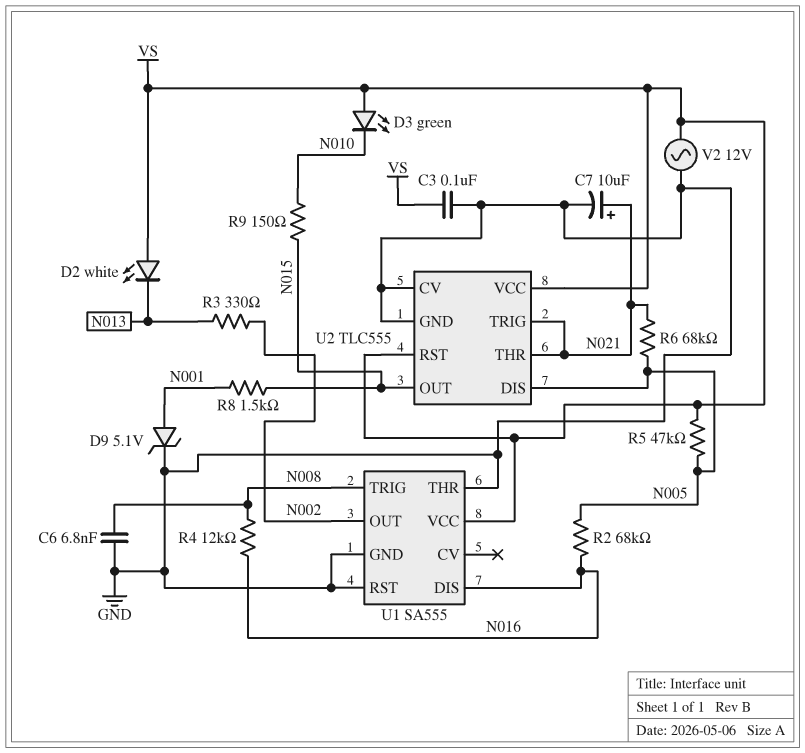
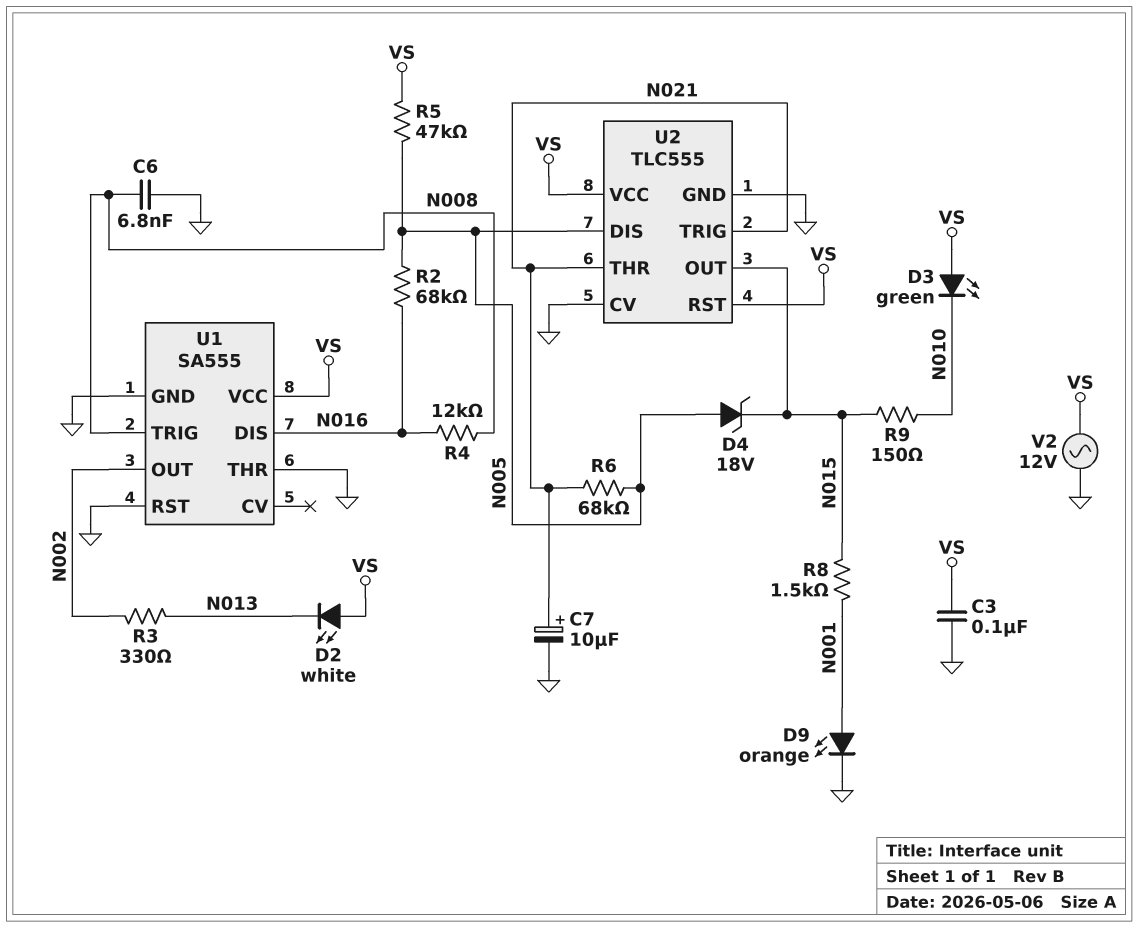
D4: none -> zener 18V (A N005, K N015)
D9: zener 5.1V (A N001, K GND) -> LED orange (A N001, K GND)

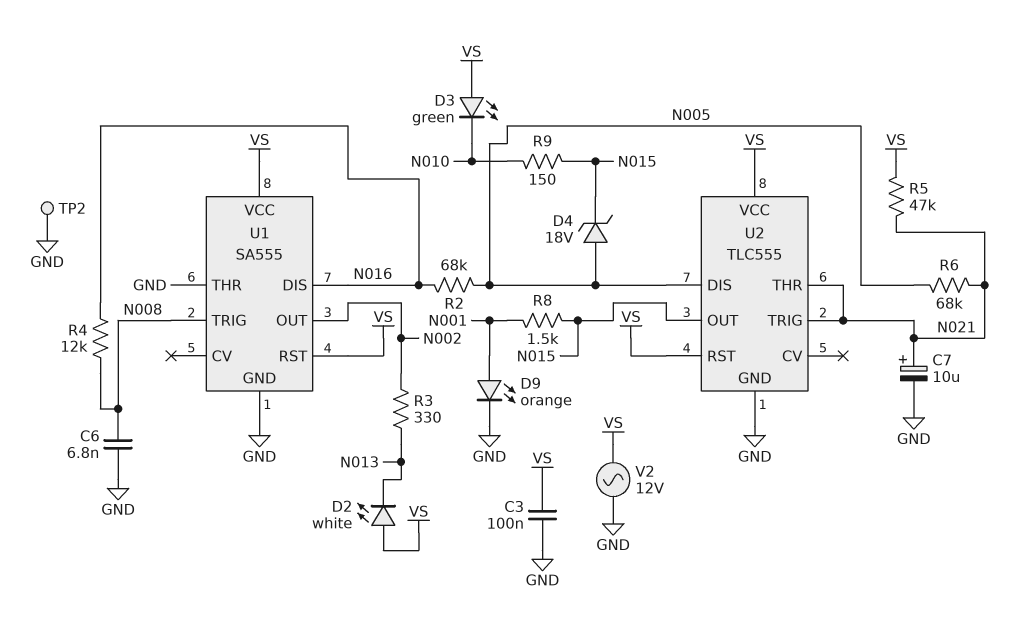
R5: 47k (N005, VS) -> 47k (N021, VS)
TP2: none -> test point (GND)
U1 pin RST: GND -> VS
U2 pin CV: GND -> none

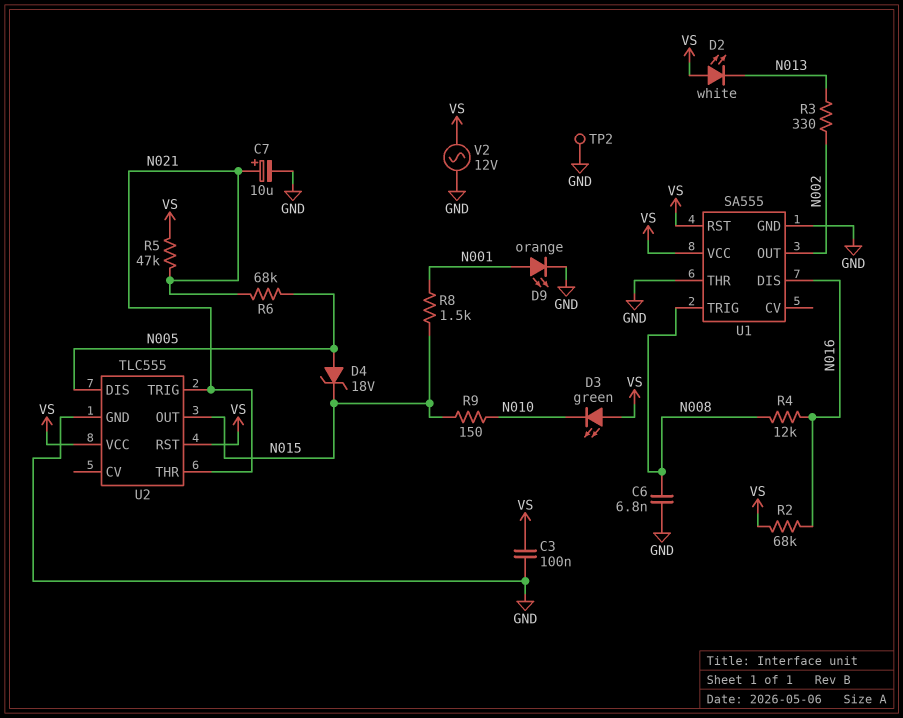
R2: 68k (N005, N016) -> 68k (N016, VS)

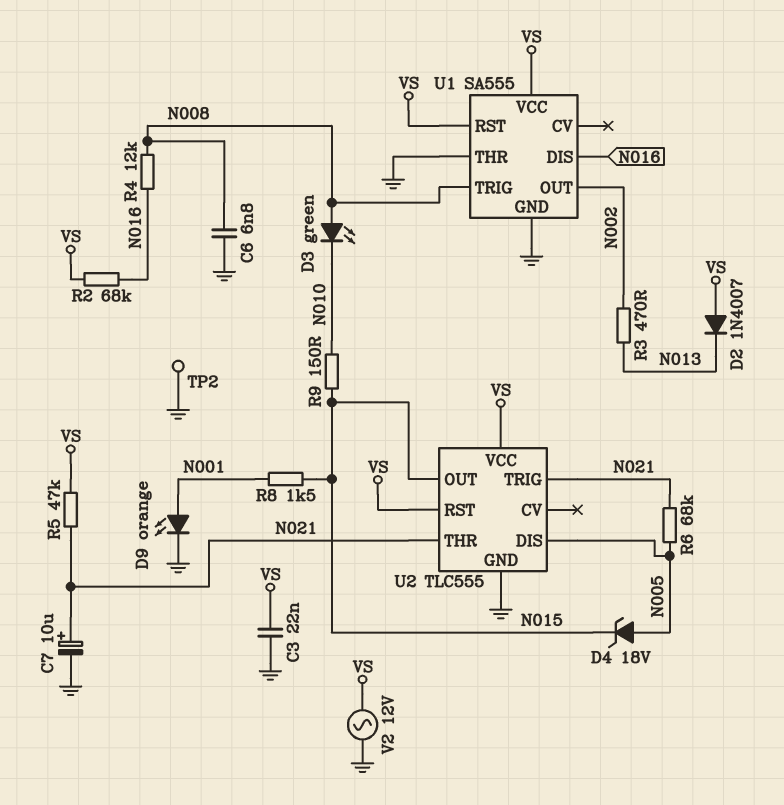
C3: 100nF (GND, VS) -> 22nF (GND, VS)
D2: LED white (A VS, K N013) -> diode 1N4007 (A VS, K N013)
D3: LED green (A VS, K N010) -> LED green (A N008, K N010)
R3: 330 (N002, N013) -> 470 (N002, N013)

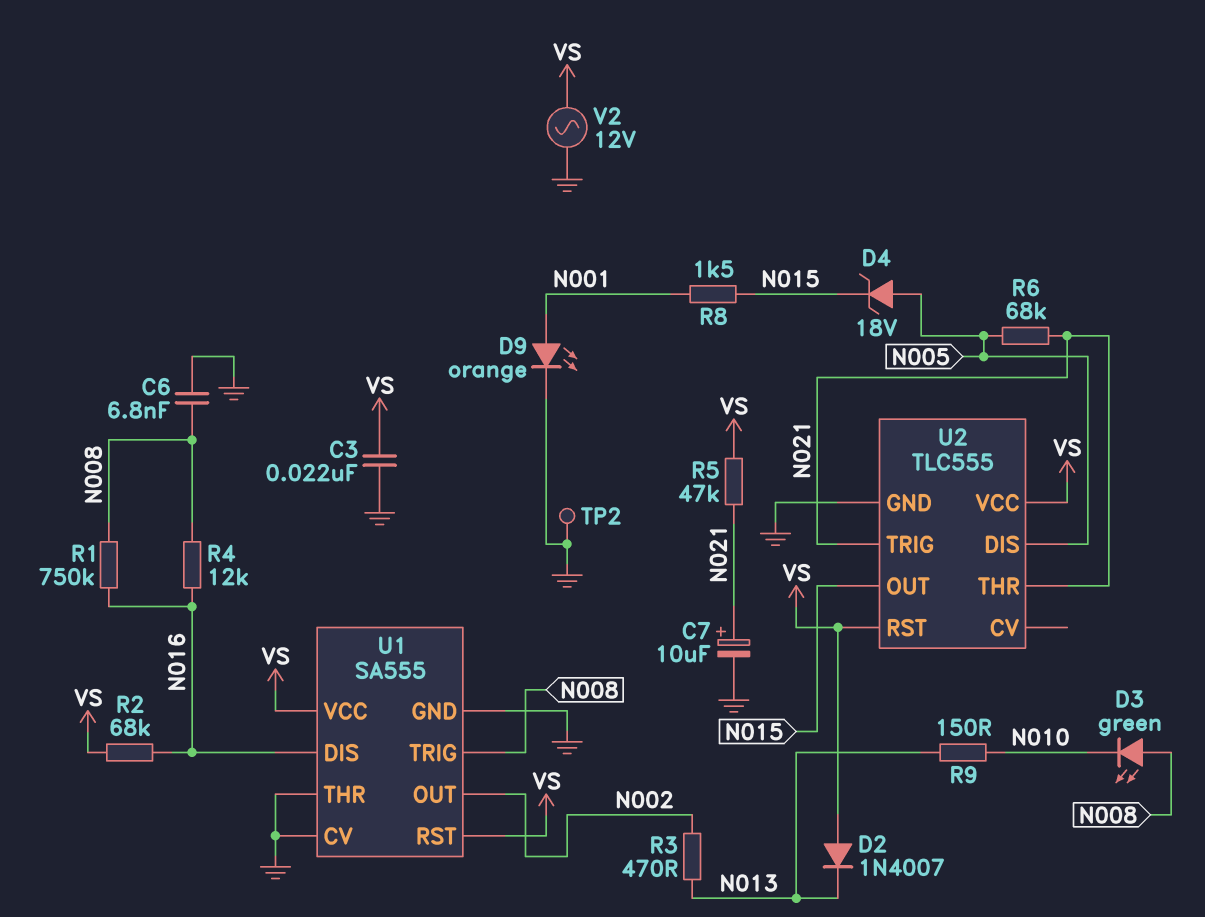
R1: none -> 750k (N008, N016)
R9: 150 (N010, N015) -> 150 (N010, N013)
U1 pin CV: none -> GND

